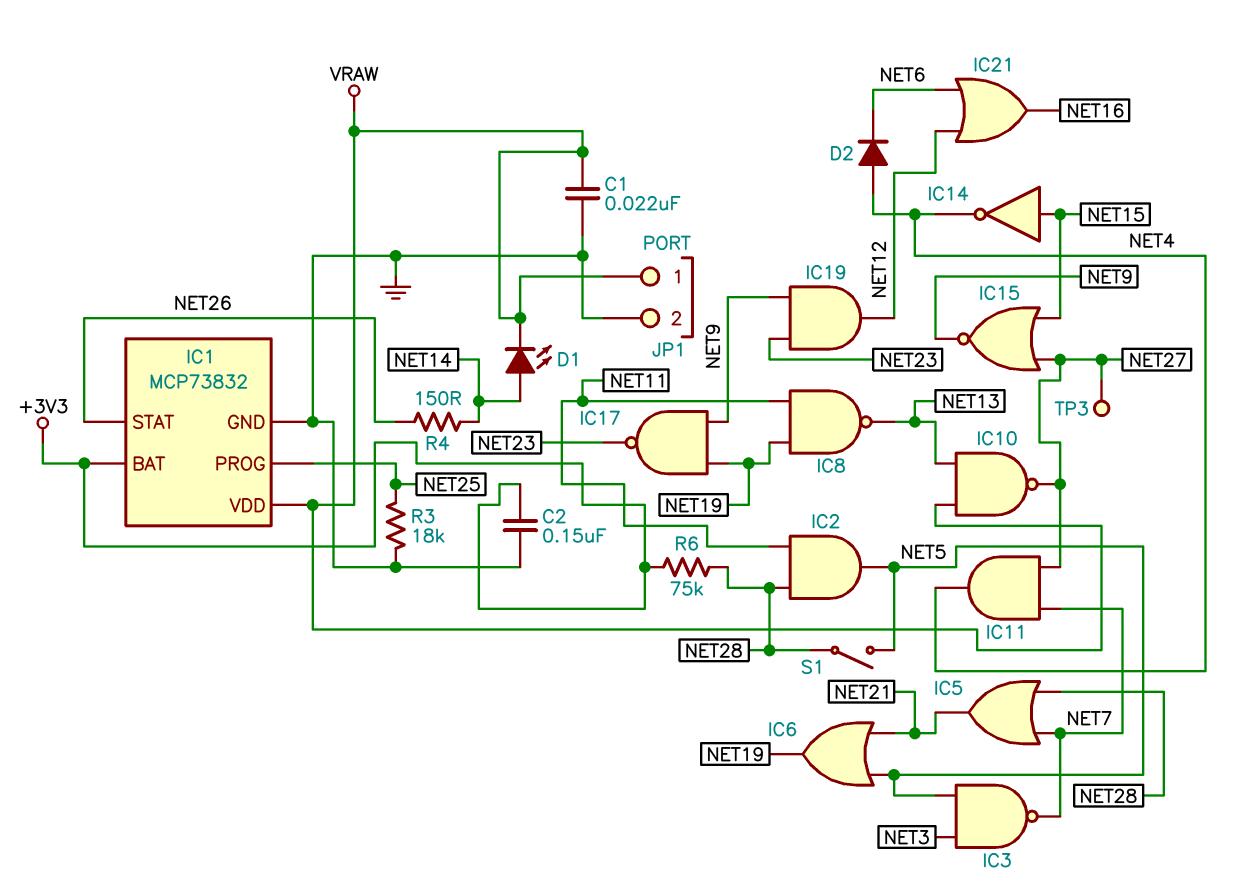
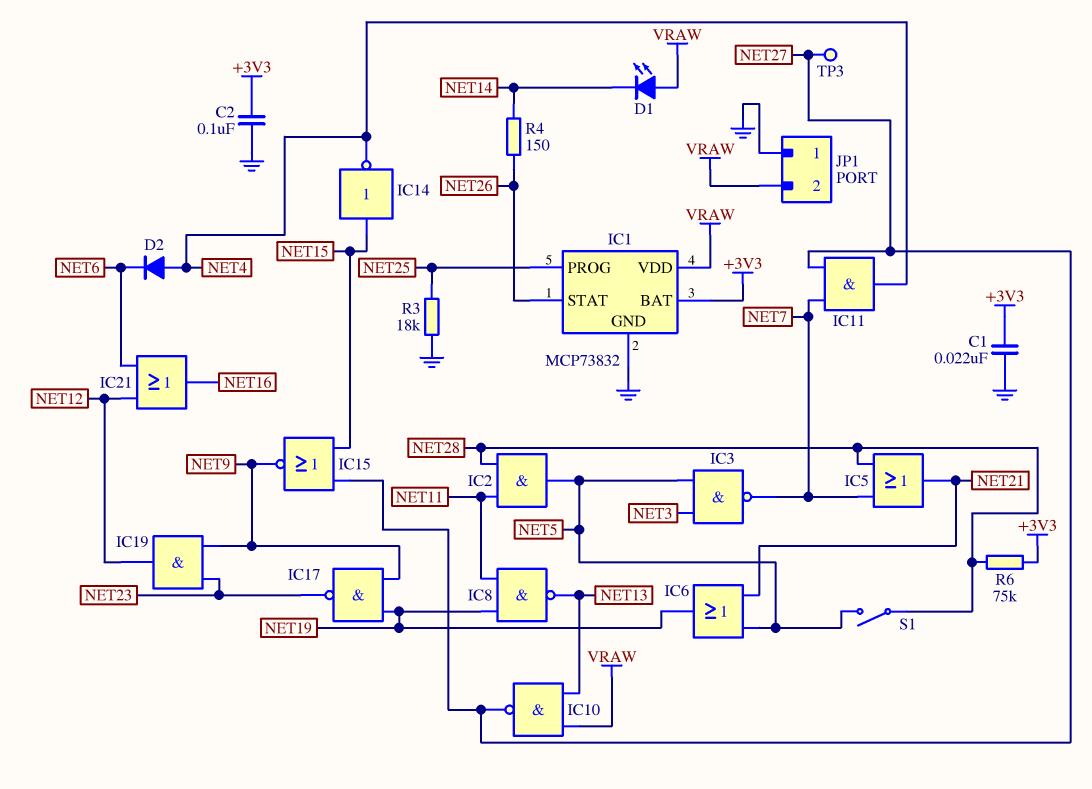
C1: 22nF (GND, VRAW) -> 22nF (+3V3, GND)
C2: 150nF (+3V3, GND) -> 100nF (+3V3, GND)
D1: LED (A NET14, K VRAW) -> LED (A VRAW, K NET14)
JP1 pin 1: VRAW -> GND
JP1 pin 2: GND -> VRAW

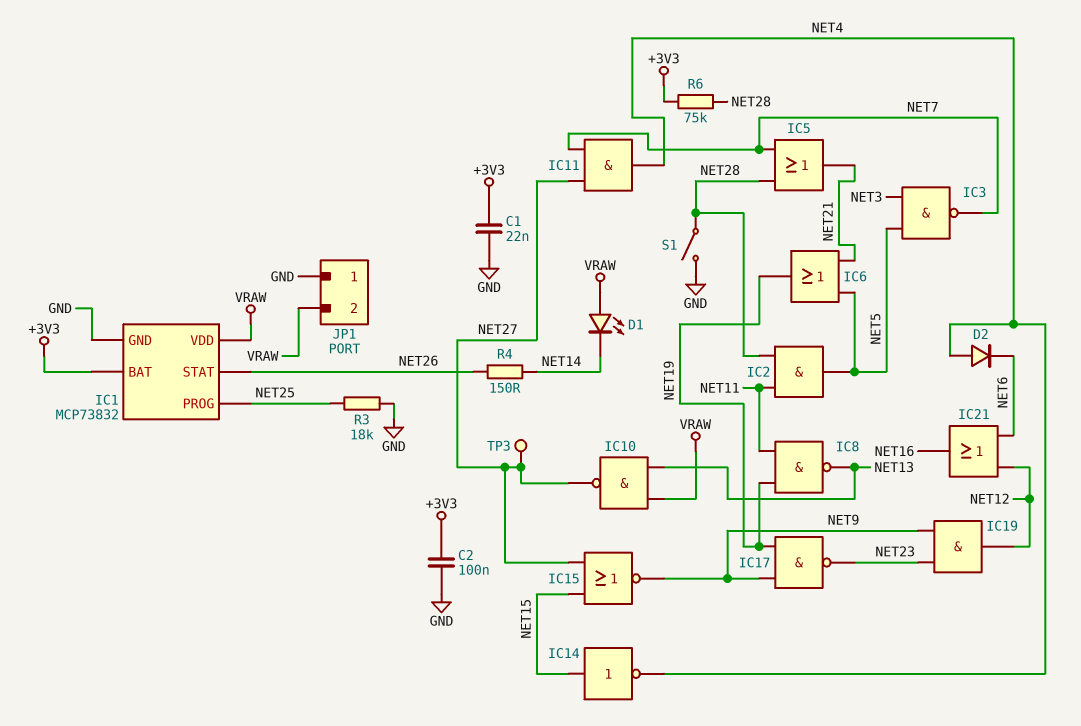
S1: switch (NET5, NET28) -> switch (GND, NET28)

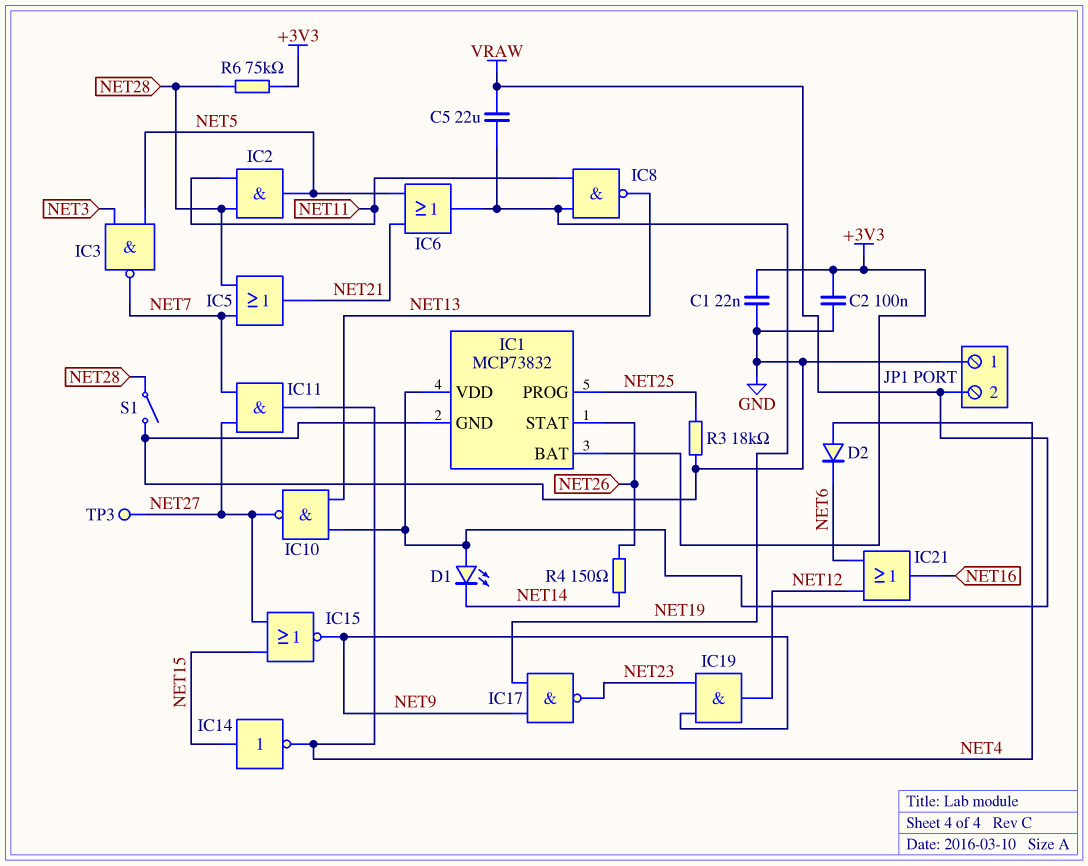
C5: none -> 22uF (NET19, VRAW)

